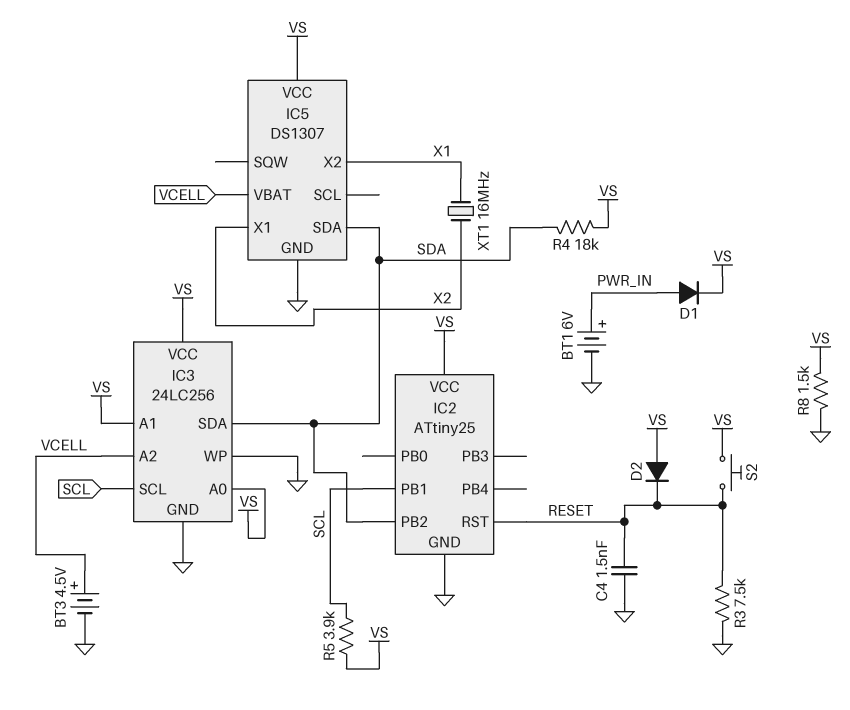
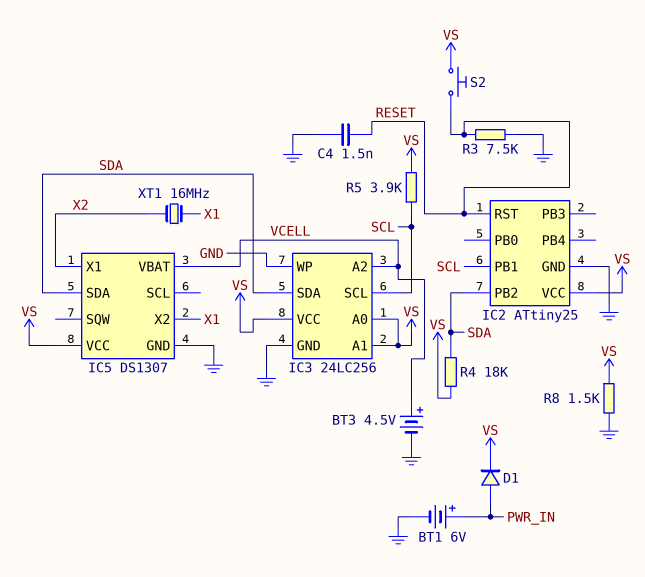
D2: diode (A VS, K RESET) -> none

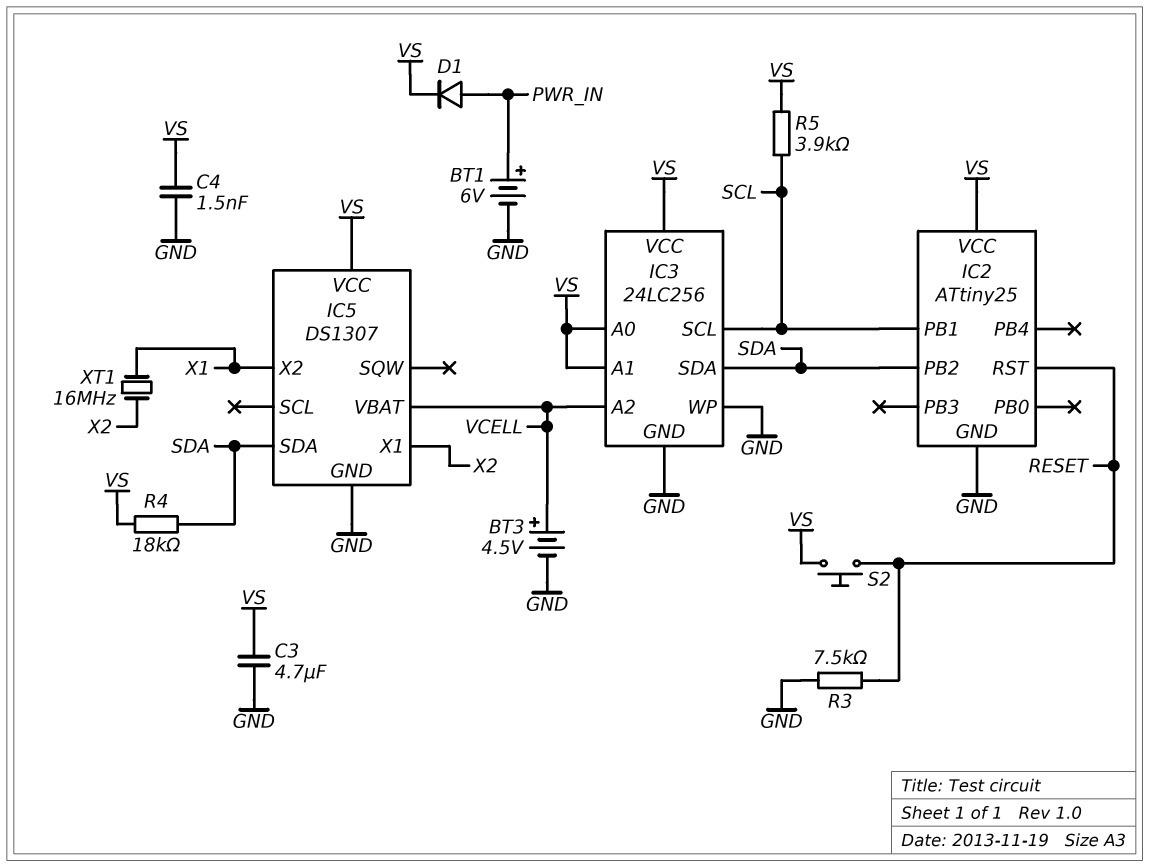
C3: none -> 4.7uF (GND, VS)
C4: 1.5nF (GND, RESET) -> 1.5nF (GND, VS)
R8: 1.5k (GND, VS) -> none

